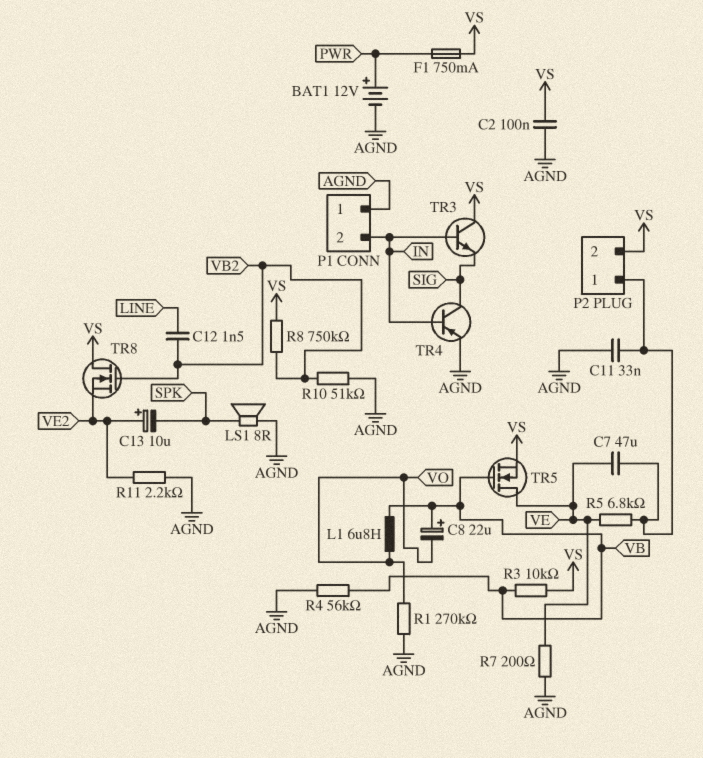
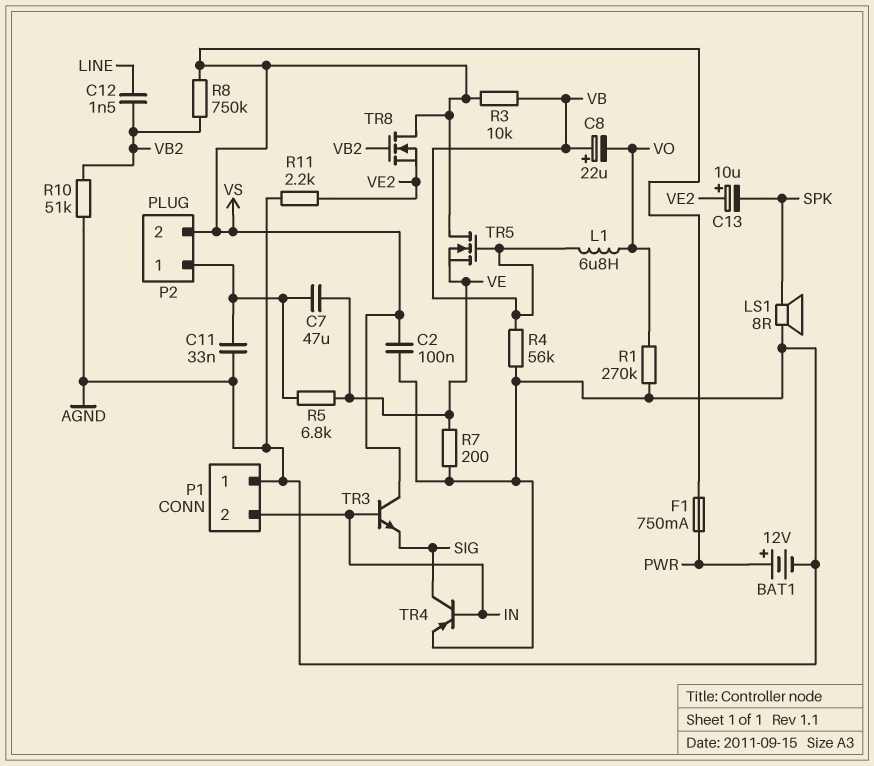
TR5: NMOS (G VB, D VE, S VS) -> NMOS (G VB, D VS, S VE)

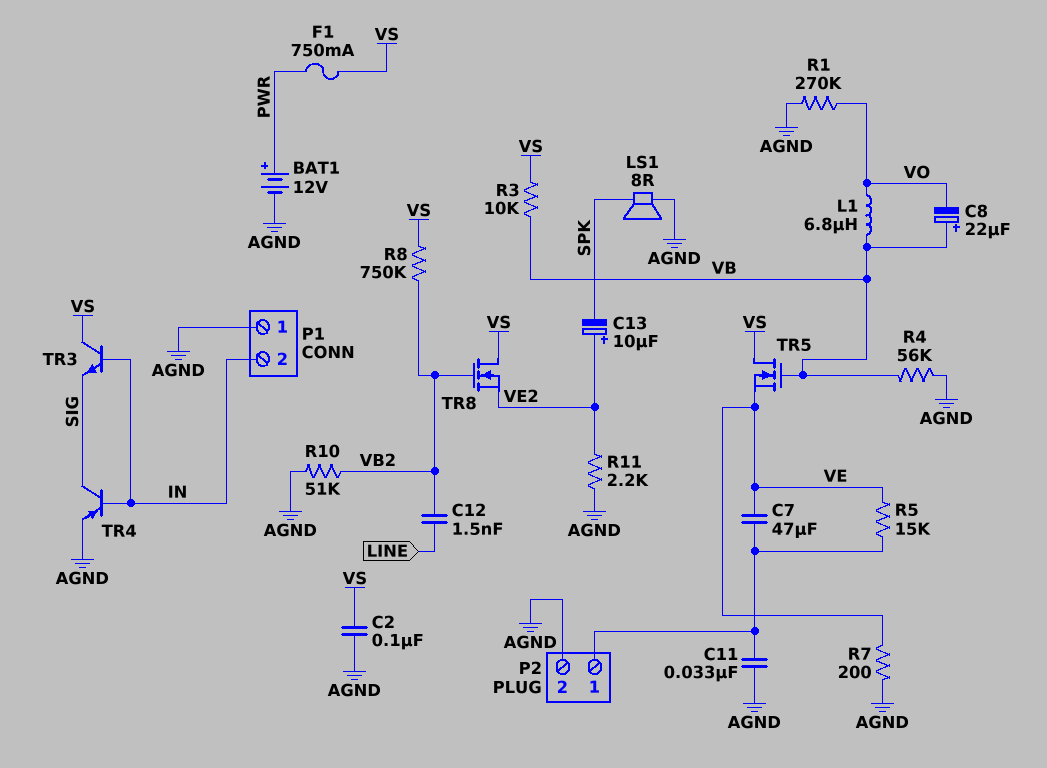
P2 pin 2: VS -> AGND
R5: 6.8k (P2/1, VE) -> 15k (P2/1, VE)

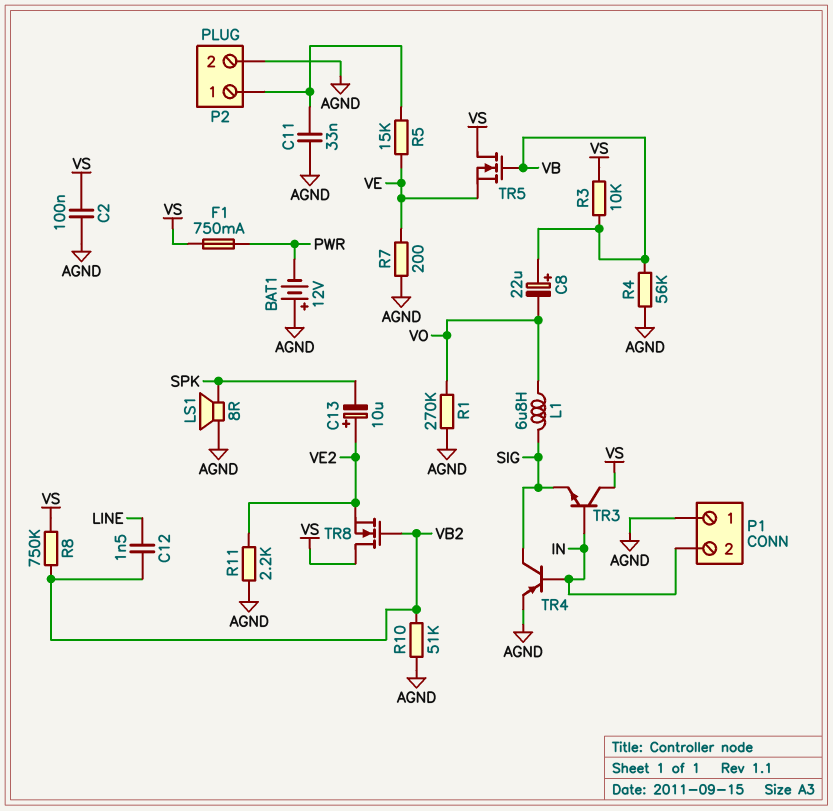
BAT1: 12V (plus PWR, minus AGND) -> 12V (plus AGND, minus PWR)
C7: 47uF (P2/1, VE) -> none
L1: 6.8uH (VB, VO) -> 6.8uH (SIG, VO)

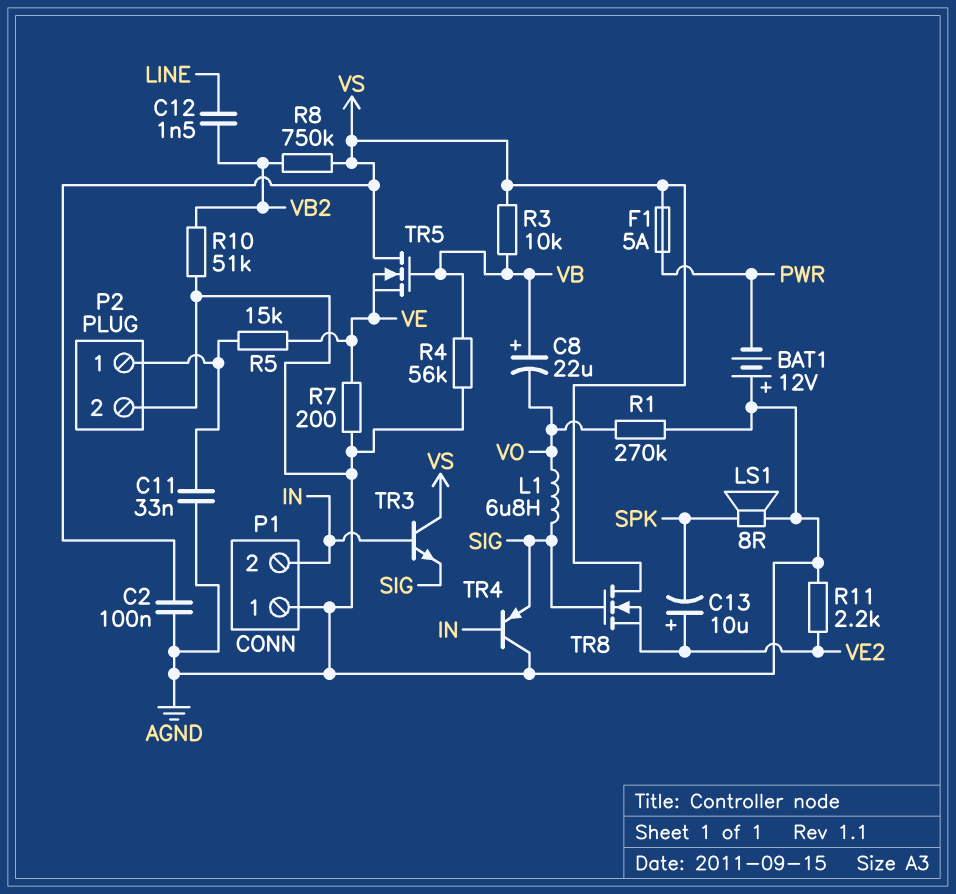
F1: 750mA (PWR, VS) -> 5A (PWR, VS)
TR4: PNP (B IN, C SIG, E AGND) -> PNP (B IN, C AGND, E SIG)
TR8: NMOS (G VB2, D VS, S VE2) -> NMOS (G SIG, D VS, S VE2)

